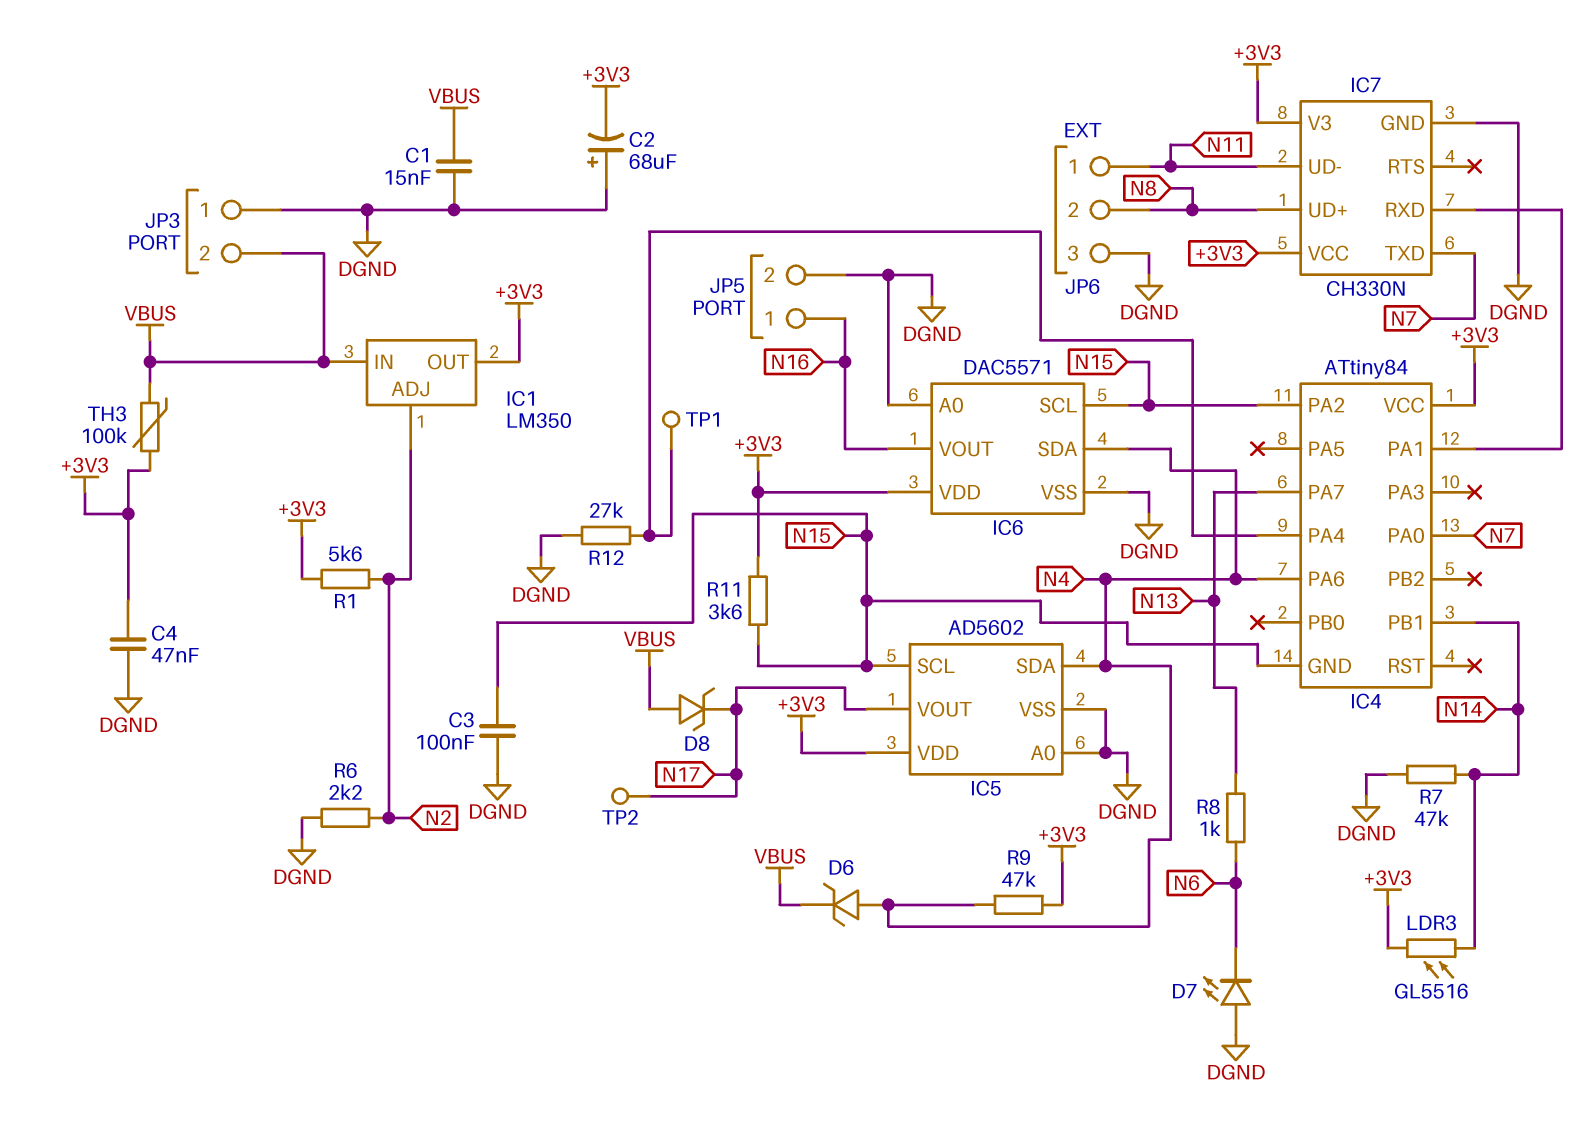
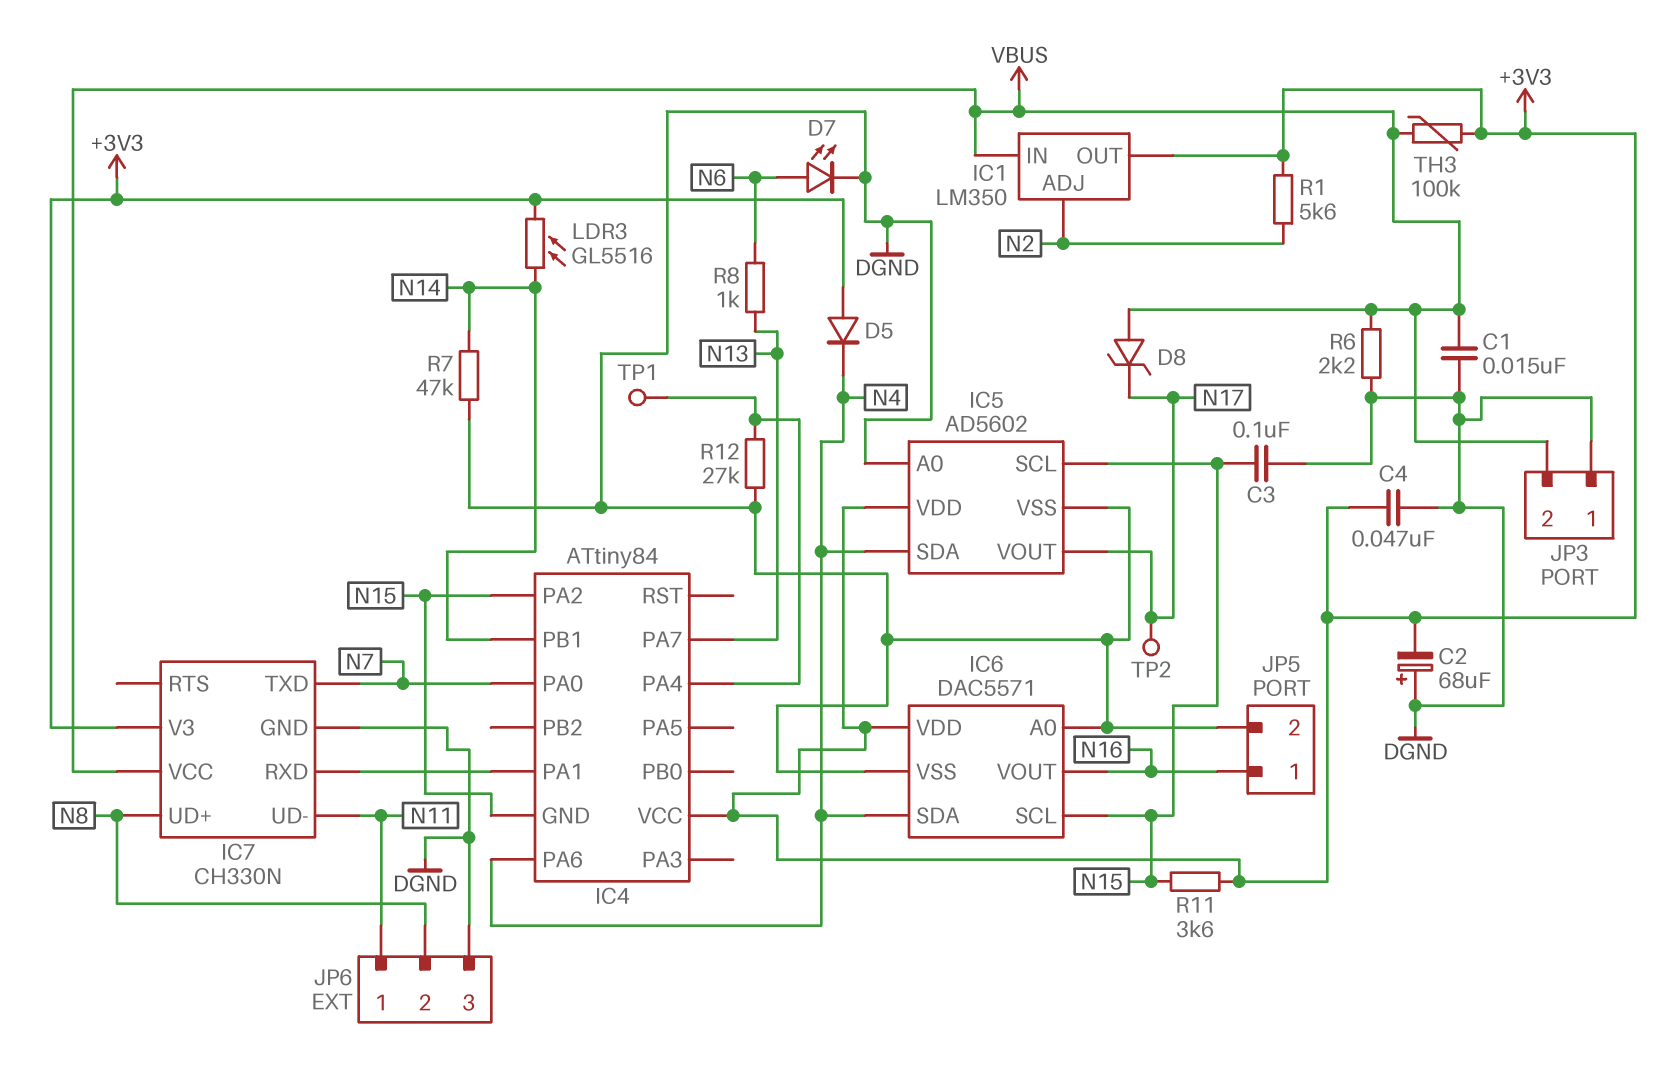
D5: none -> diode (A +3V3, K N4)
D6: zener (A N4, K VBUS) -> none
D7: LED (A DGND, K N6) -> LED (A N6, K DGND)
IC7 pin VCC: +3V3 -> VBUS
R6: 2.2k (DGND, N2) -> 2.2k (DGND, VBUS)
R9: 47k (+3V3, N4) -> none

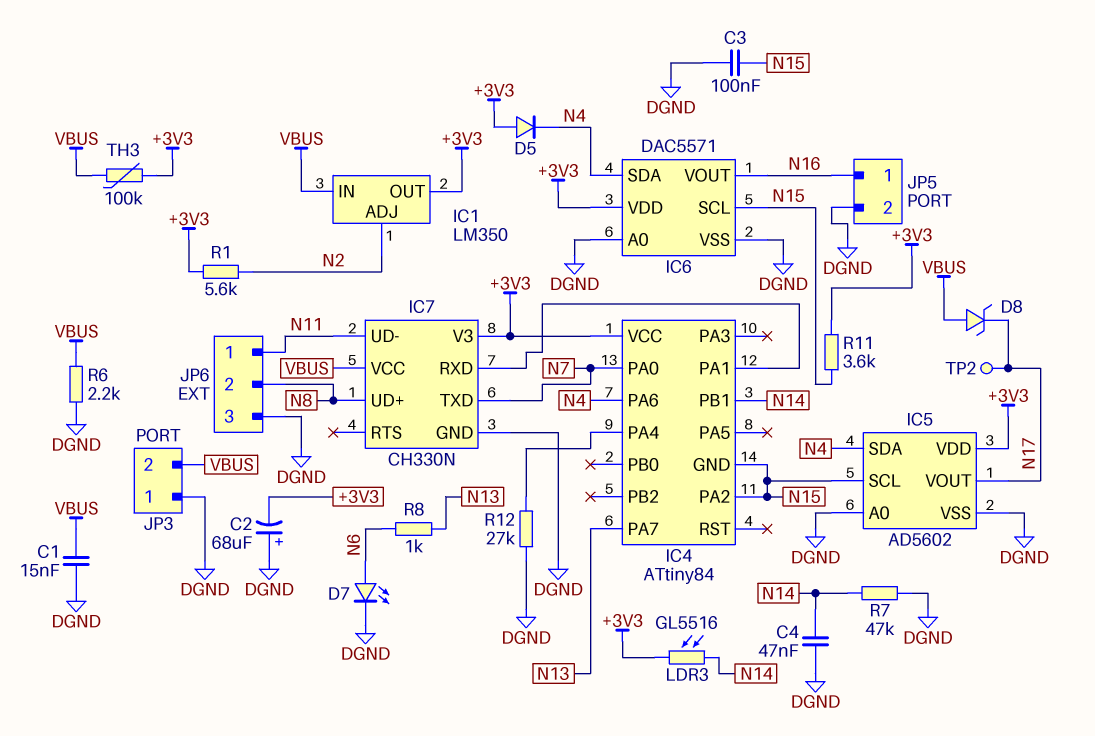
C4: 47nF (+3V3, DGND) -> 47nF (DGND, N14)
TP1: test point (IC4/PA4) -> none

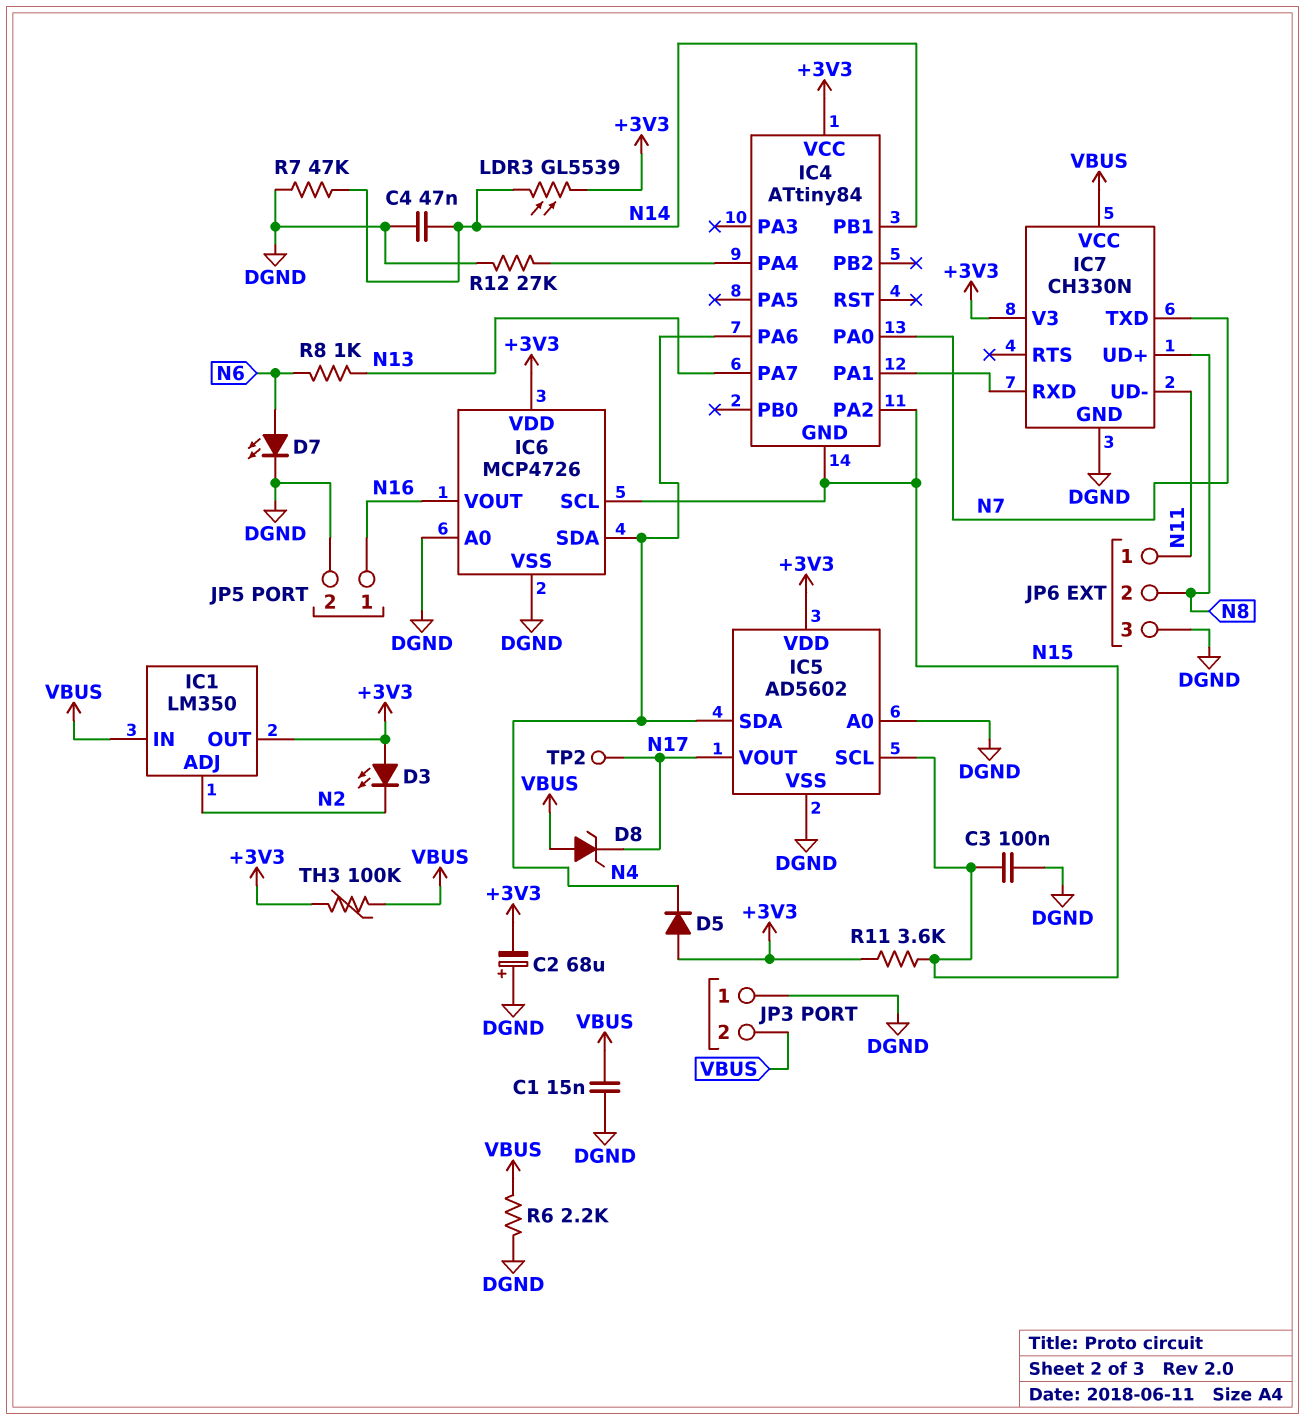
D3: none -> LED (A +3V3, K N2)
IC6: DAC5571 -> MCP4726
LDR3: GL5516 (+3V3, N14) -> GL5539 (+3V3, N14)
R1: 5.6k (+3V3, N2) -> none

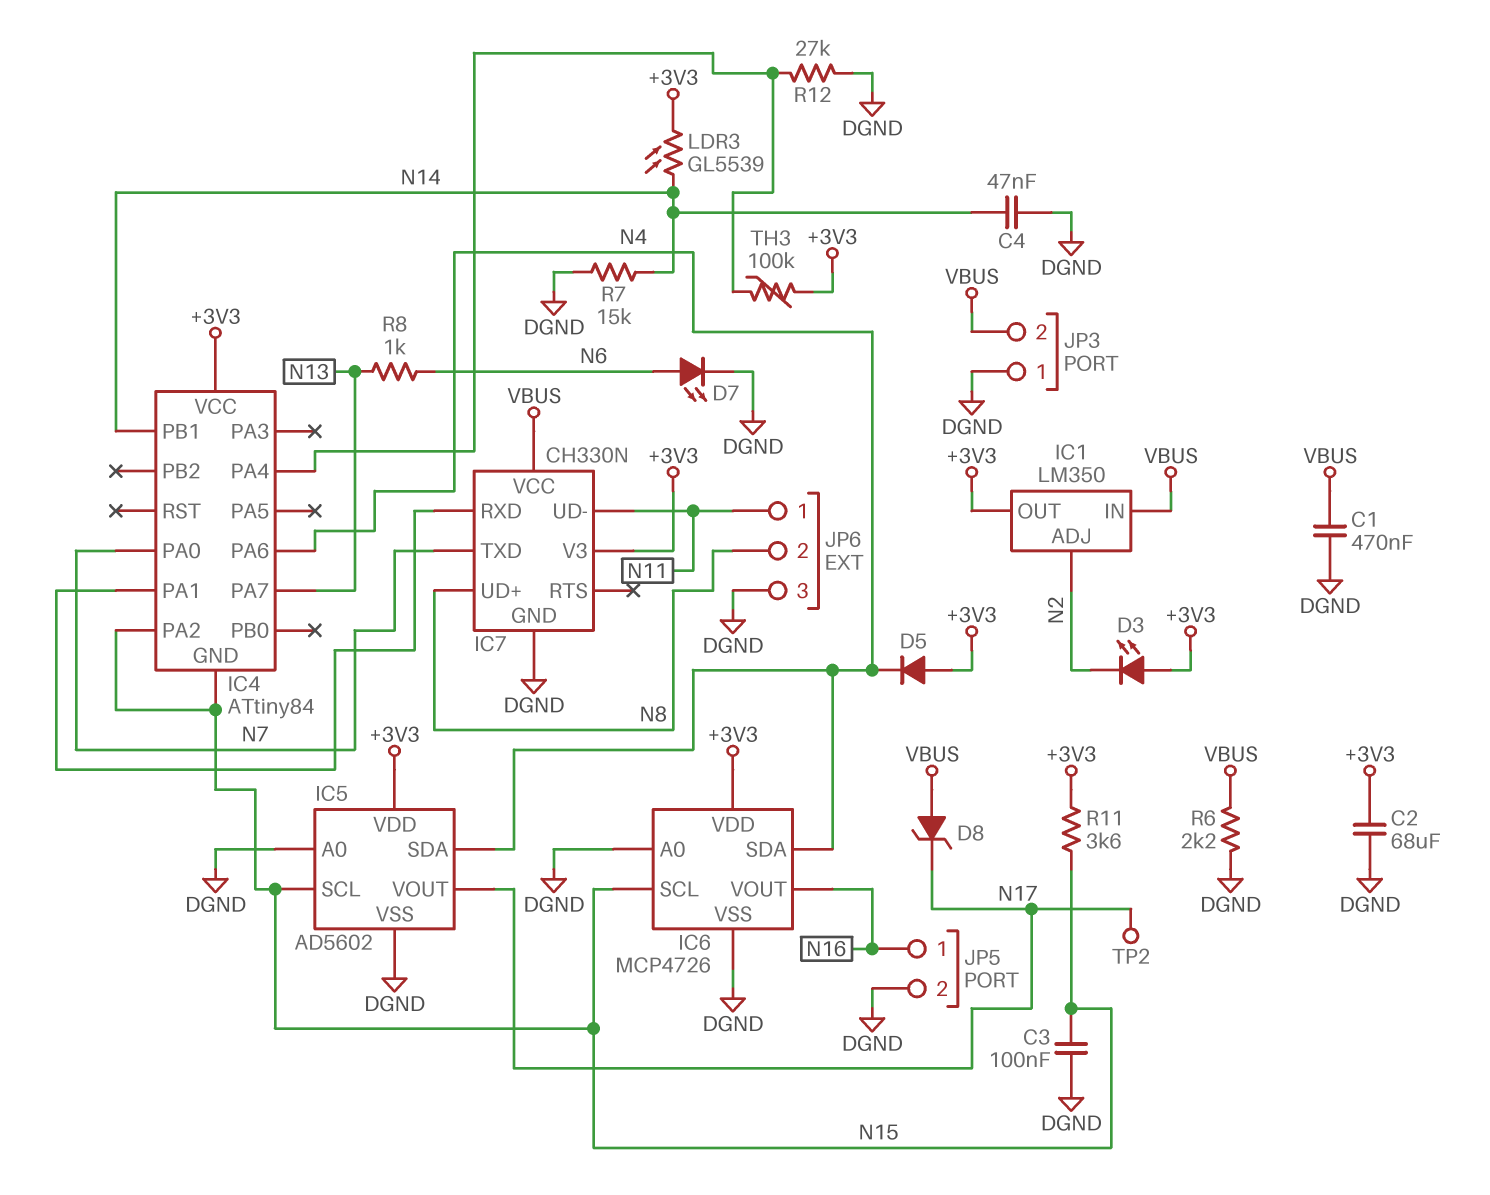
C1: 15nF (DGND, VBUS) -> 470nF (DGND, VBUS)
C2: 68uF (plus DGND, minus +3V3) -> 68uF (+3V3, DGND)
R7: 47k (DGND, N14) -> 15k (DGND, N14)
TH3: 100k (+3V3, VBUS) -> 100k (+3V3, IC4/PA4)

